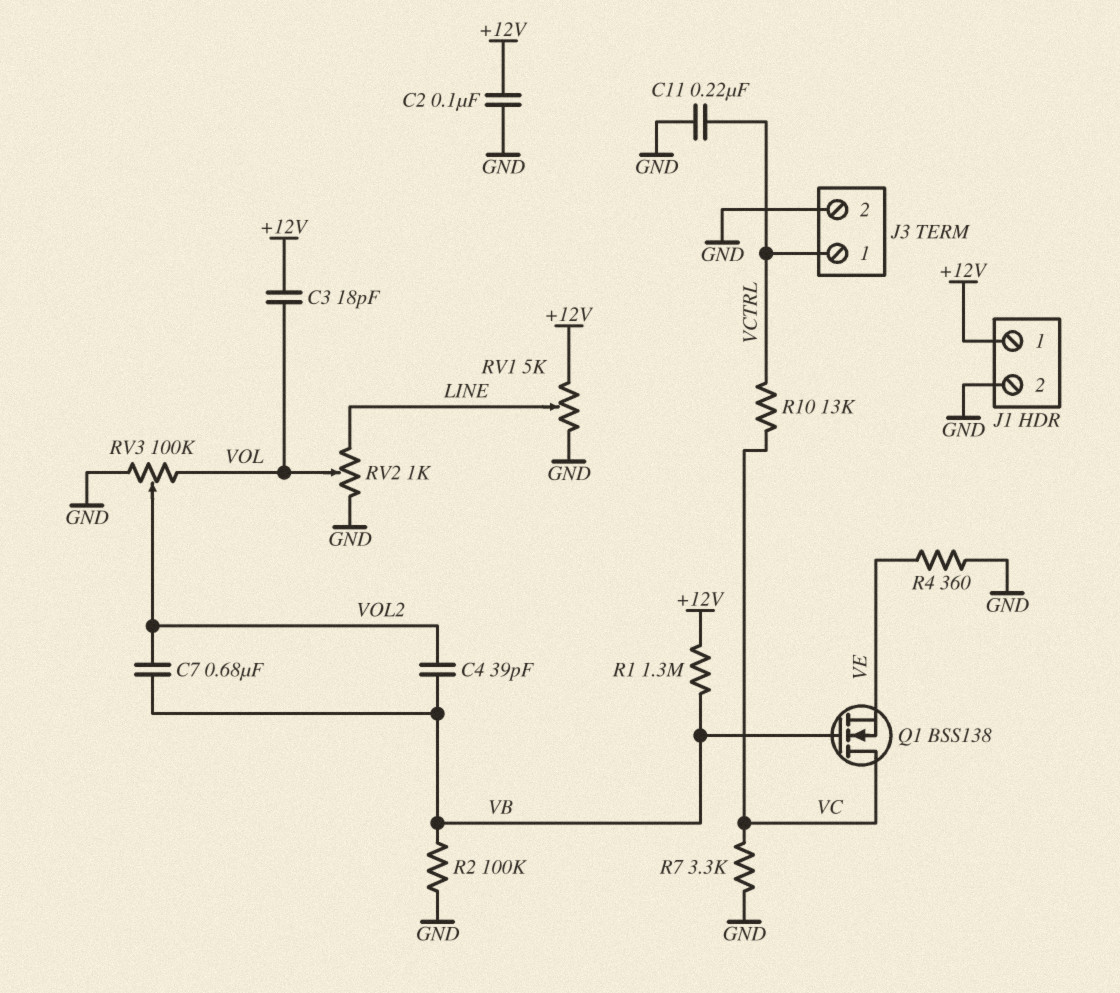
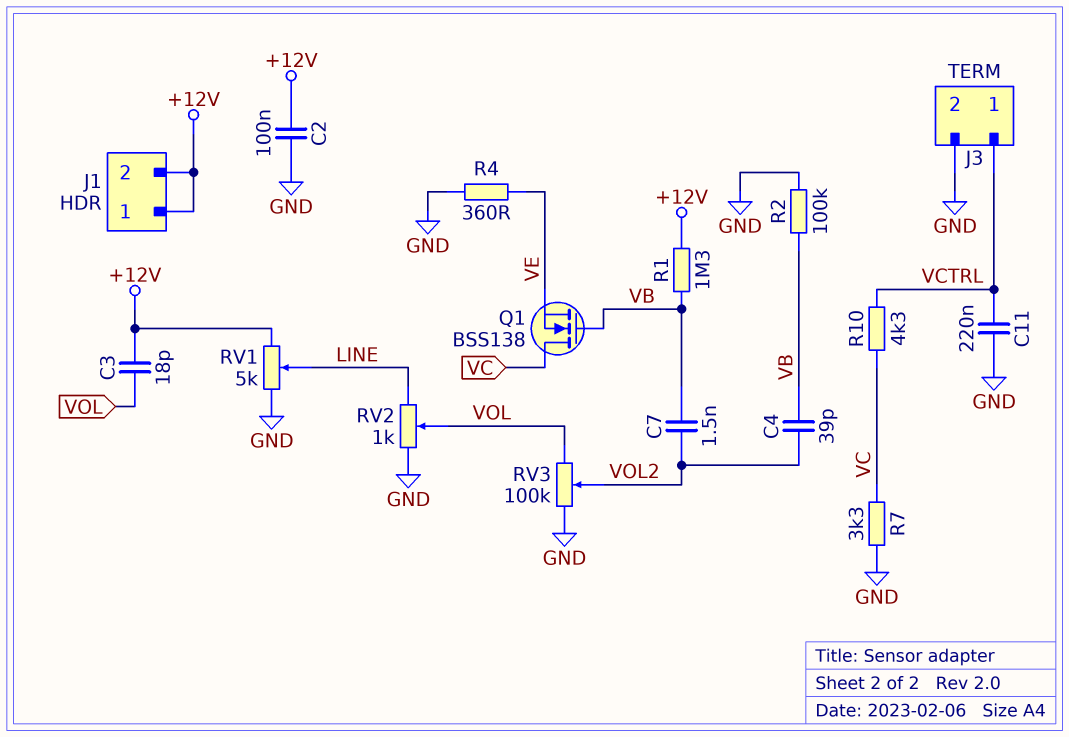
C7: 680nF (VB, VOL2) -> 1.5nF (VB, VOL2)
J1 pin 2: GND -> +12V
R10: 13k (VC, VCTRL) -> 4.3k (VC, VCTRL)

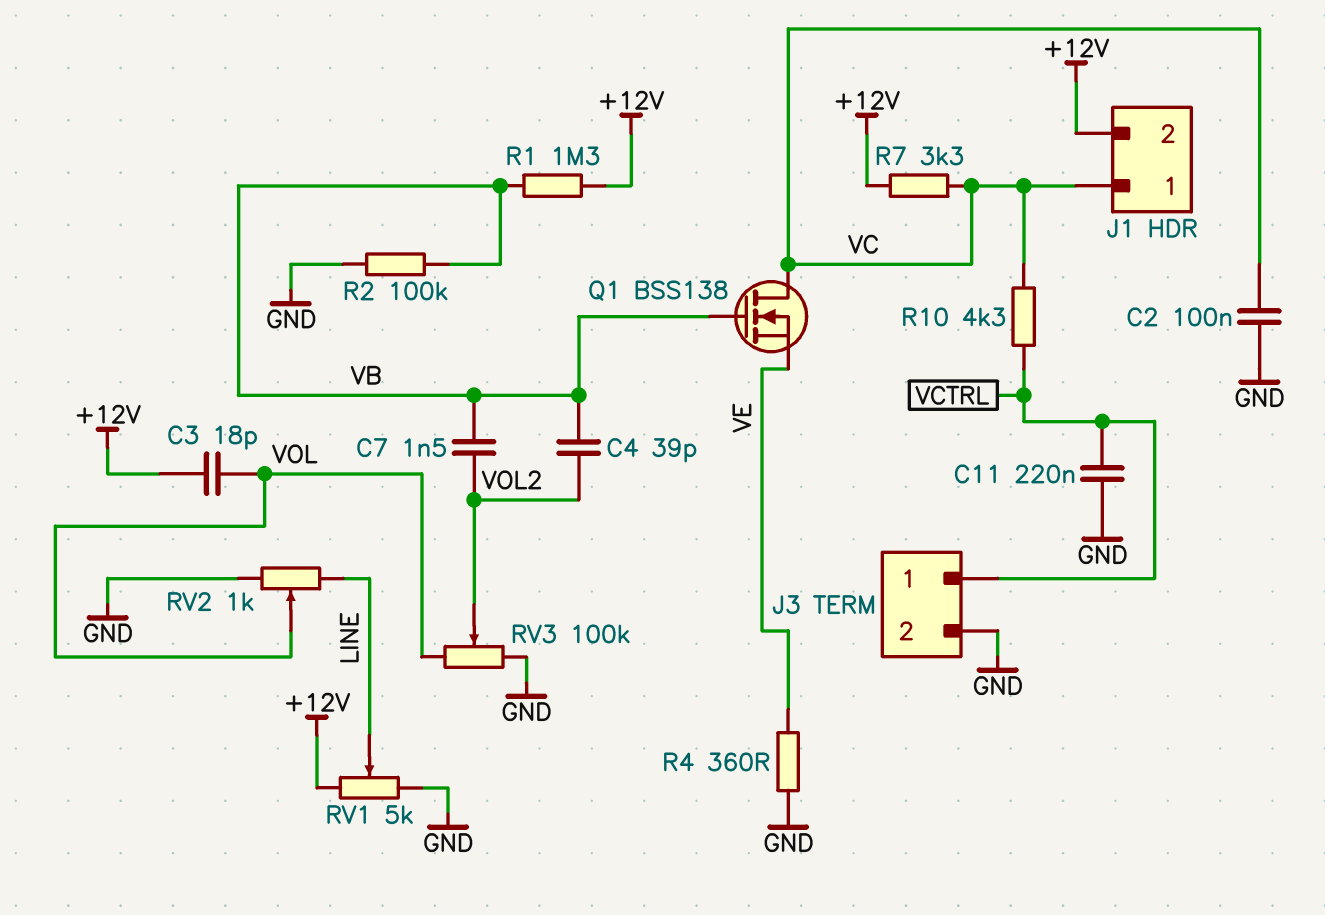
C2: 100nF (+12V, GND) -> 100nF (GND, VC)
J1 pin 1: +12V -> VC
R7: 3.3k (GND, VC) -> 3.3k (+12V, VC)

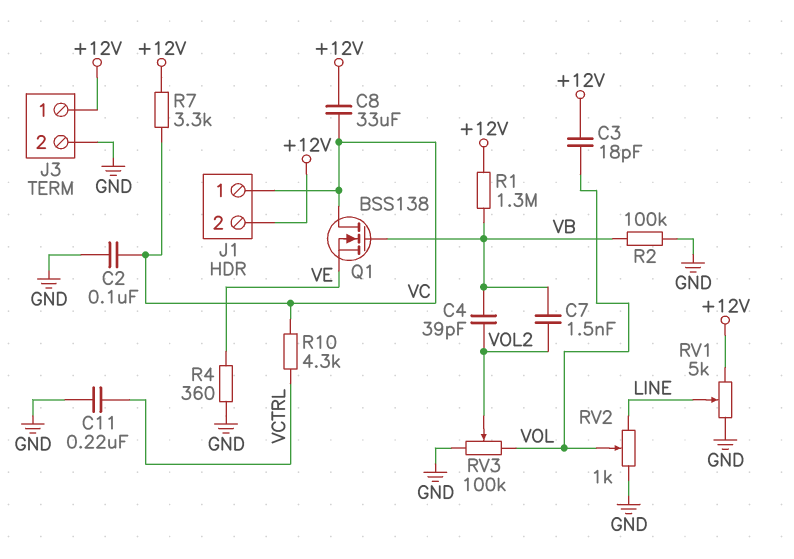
C8: none -> 33uF (+12V, VC)
J3 pin 1: VCTRL -> +12V

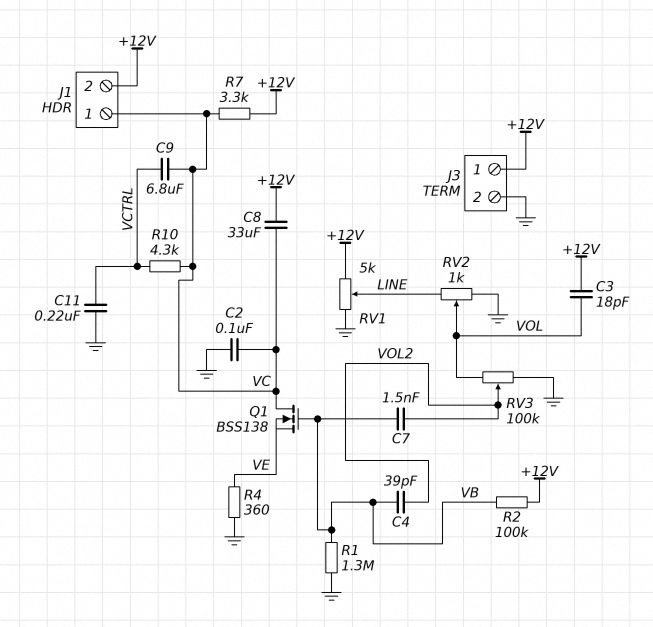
C9: none -> 6.8uF (VC, VCTRL)
R1: 1.3M (+12V, VB) -> 1.3M (GND, VB)
R2: 100k (GND, VB) -> 100k (+12V, VB)

